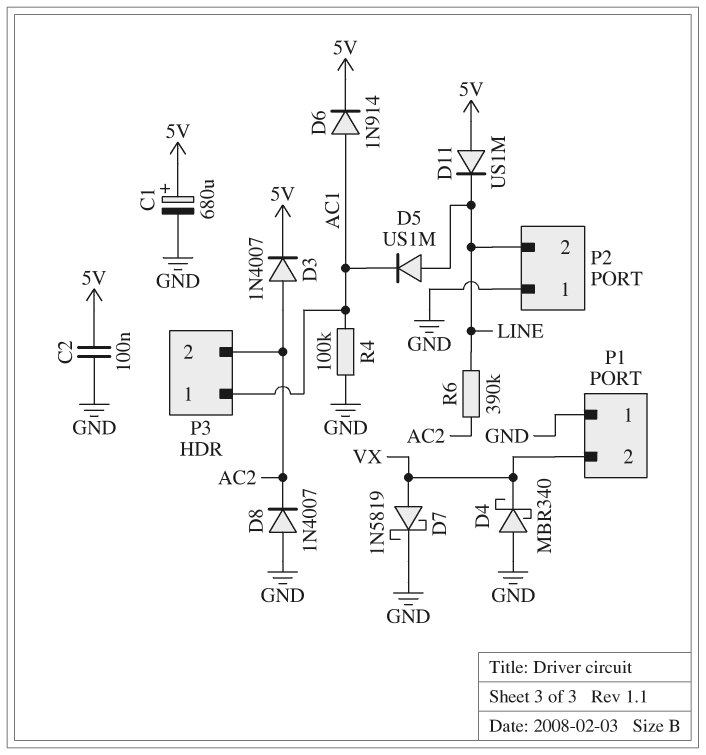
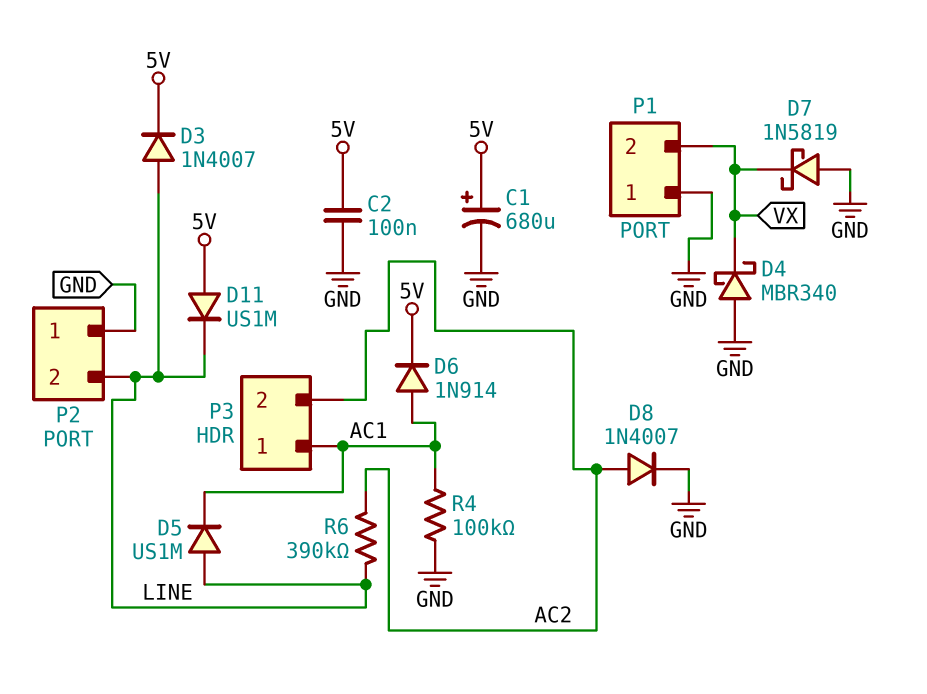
D3: diode 1N4007 (A AC2, K 5V) -> diode 1N4007 (A LINE, K 5V)
D7: schottky 1N5819 (A VX, K GND) -> schottky 1N5819 (A GND, K VX)
D8: diode 1N4007 (A GND, K AC2) -> diode 1N4007 (A AC2, K GND)

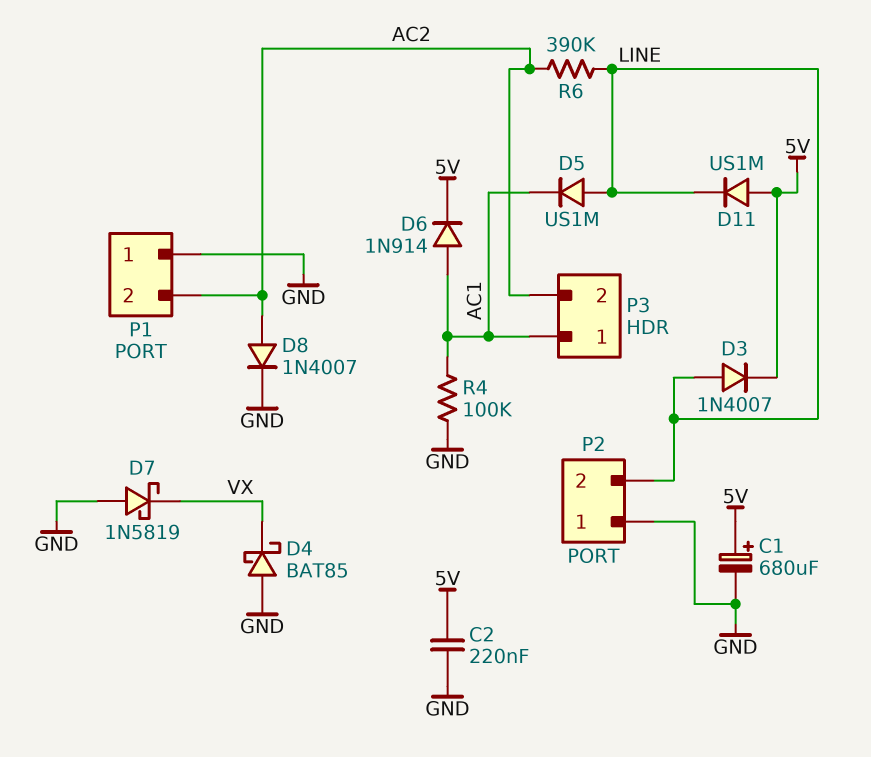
C2: 100nF (5V, GND) -> 220nF (5V, GND)
D4: schottky MBR340 (A GND, K VX) -> schottky BAT85 (A GND, K VX)
P1 pin 2: VX -> AC2

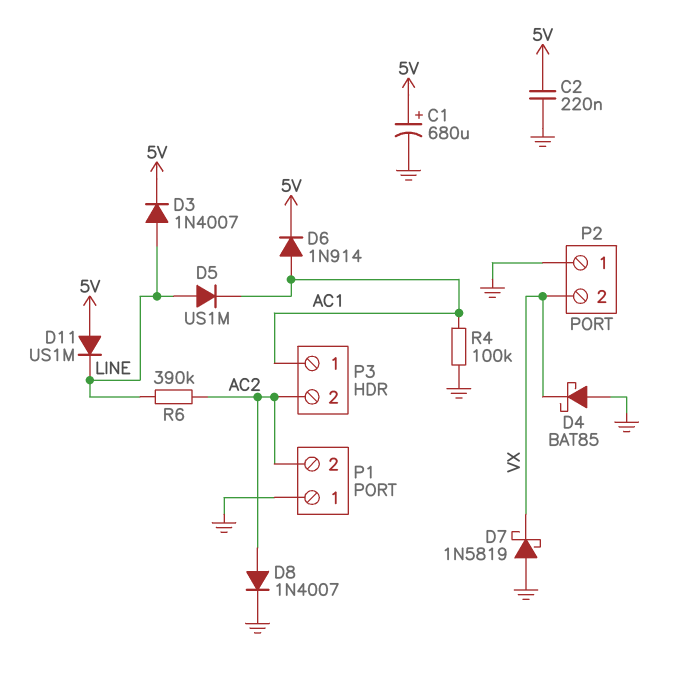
P2 pin 2: LINE -> VX

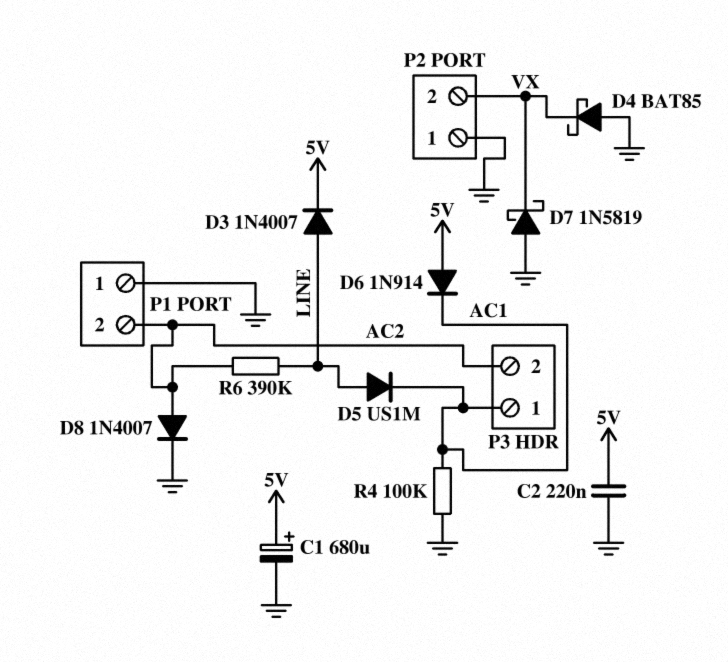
D6: diode 1N914 (A AC1, K 5V) -> diode 1N914 (A 5V, K AC1)
D11: diode US1M (A 5V, K LINE) -> none

